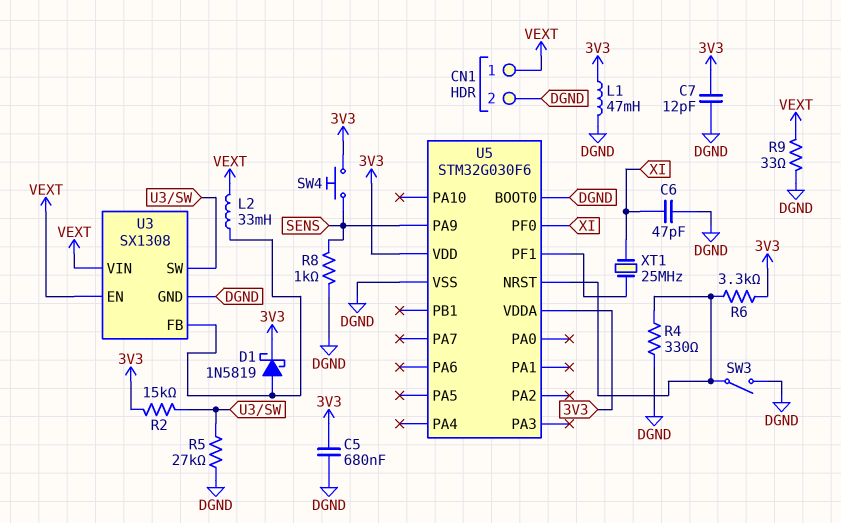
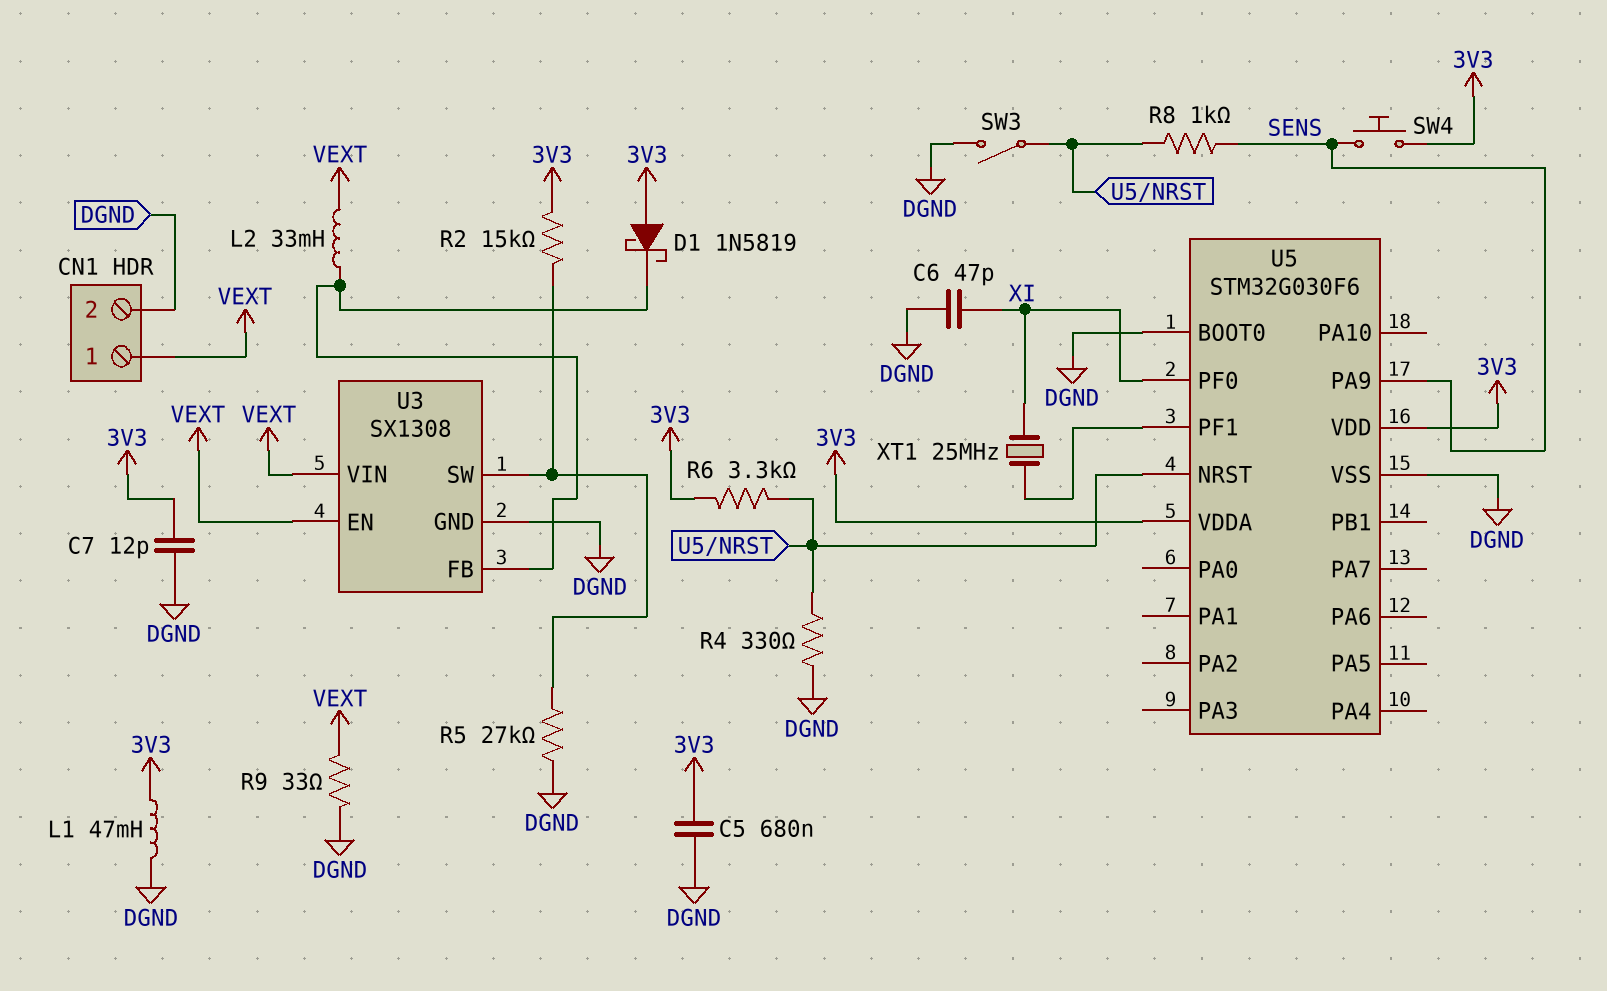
D1: schottky 1N5819 (A U3/FB, K 3V3) -> schottky 1N5819 (A 3V3, K U3/FB)
R8: 1k (DGND, SENS) -> 1k (SENS, U5/NRST)

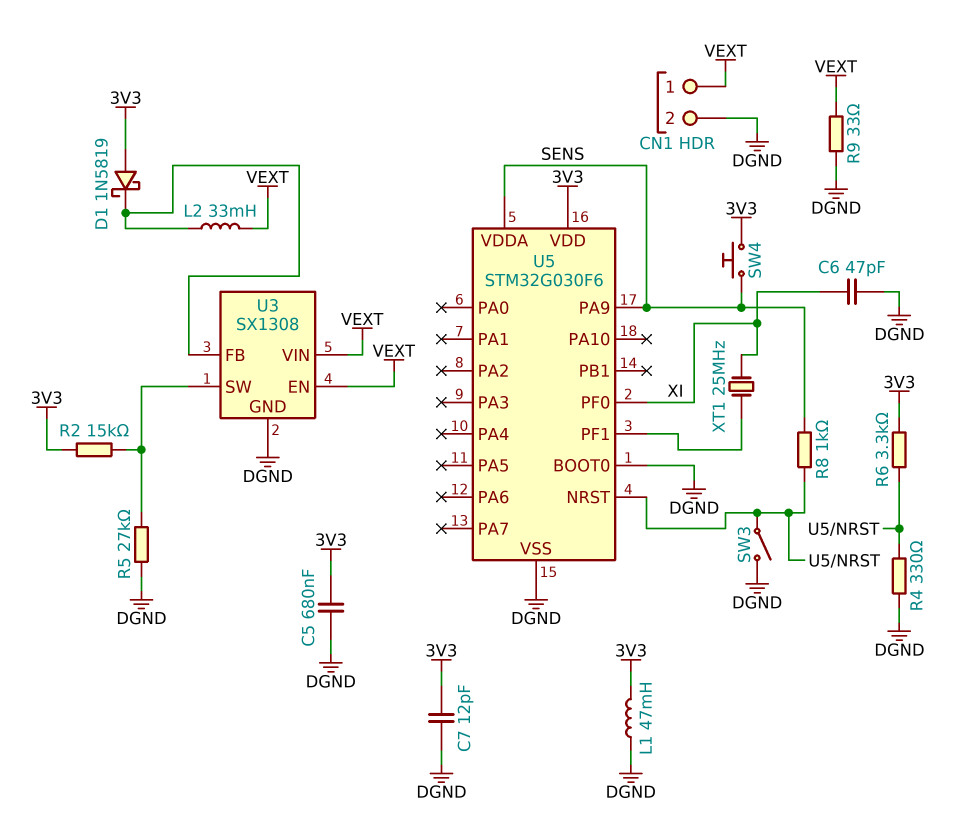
U5 pin VDDA: 3V3 -> SENS

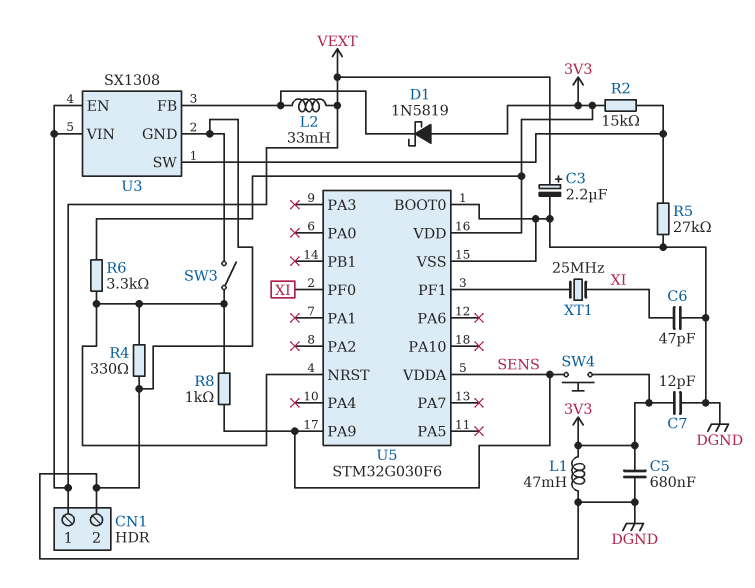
C3: none -> 2.2uF (plus VEXT, minus DGND)
R9: 33 (DGND, VEXT) -> none

